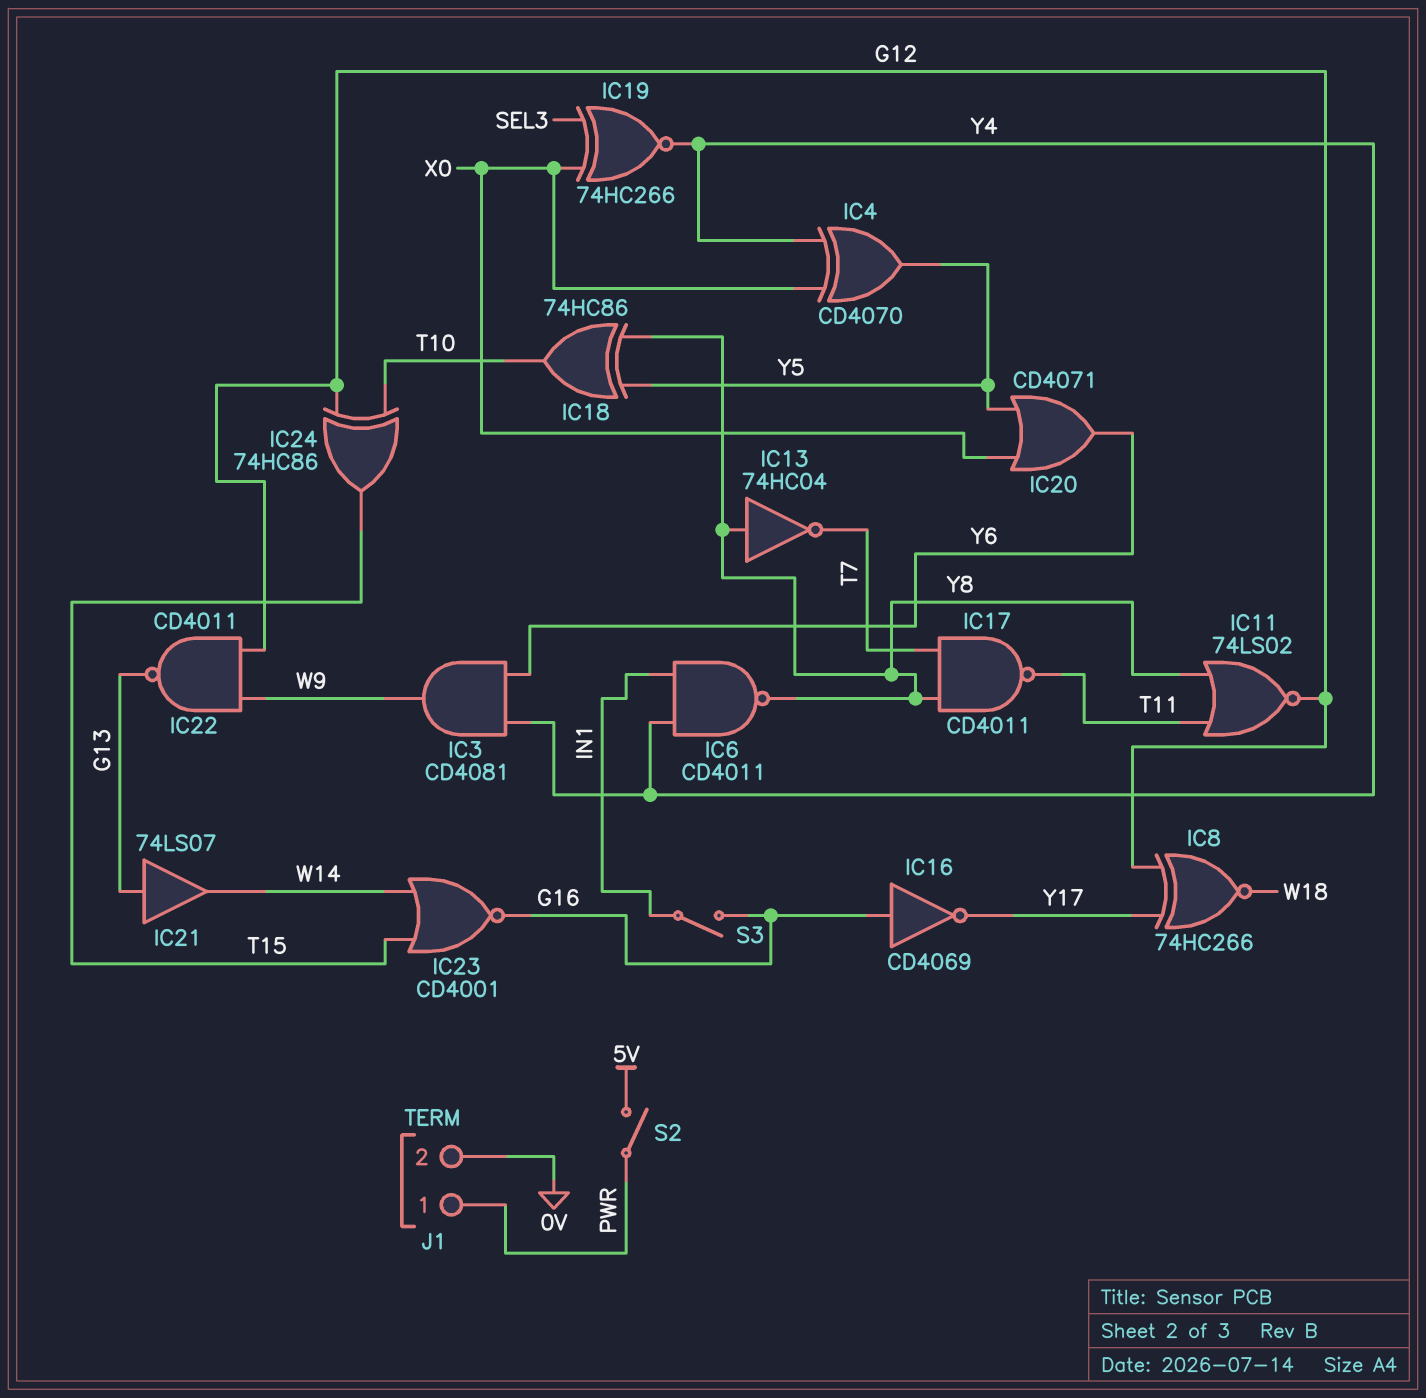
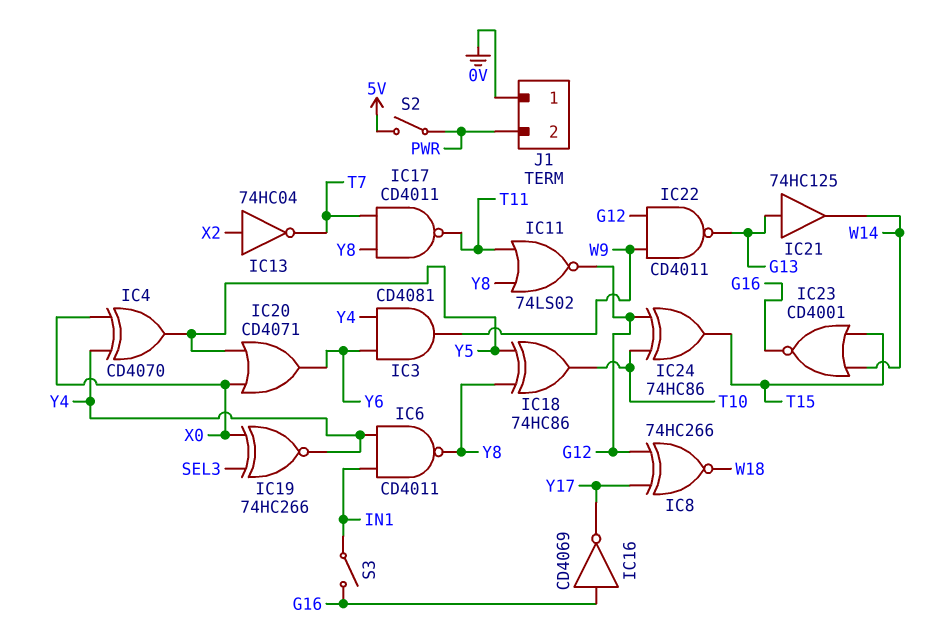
IC13: NOT 74HC04 (in Y8, out T7) -> NOT 74HC04 (in X2, out T7)
IC21: buffer 74LS07 (in G13, out W14) -> buffer 74HC125 (in G13, out W14)
J1 pin 1: PWR -> 0V
J1 pin 2: 0V -> PWR

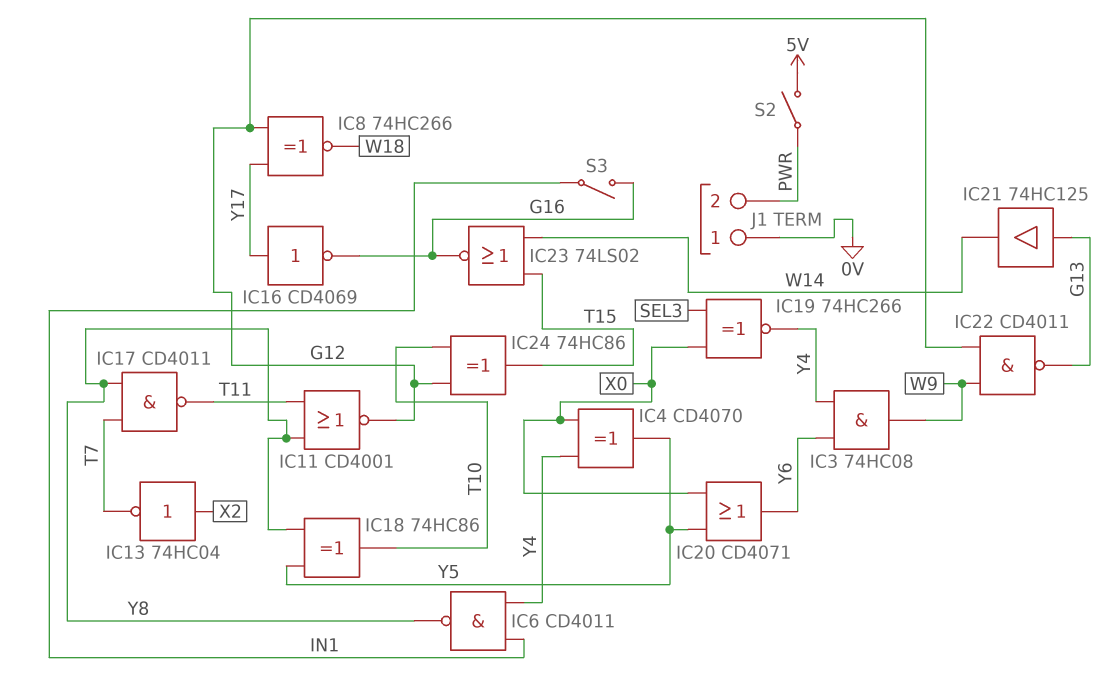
IC3: AND CD4081 (in Y4, in Y6, out W9) -> AND 74HC08 (in Y4, in Y6, out W9)
IC11: NOR 74LS02 (in T11, in Y8, out G12) -> NOR CD4001 (in T11, in Y8, out G12)
IC16: NOT CD4069 (in G16, out Y17) -> NOT CD4069 (in Y17, out G16)
IC23: NOR CD4001 (in T15, in W14, out G16) -> NOR 74LS02 (in T15, in W14, out G16)

